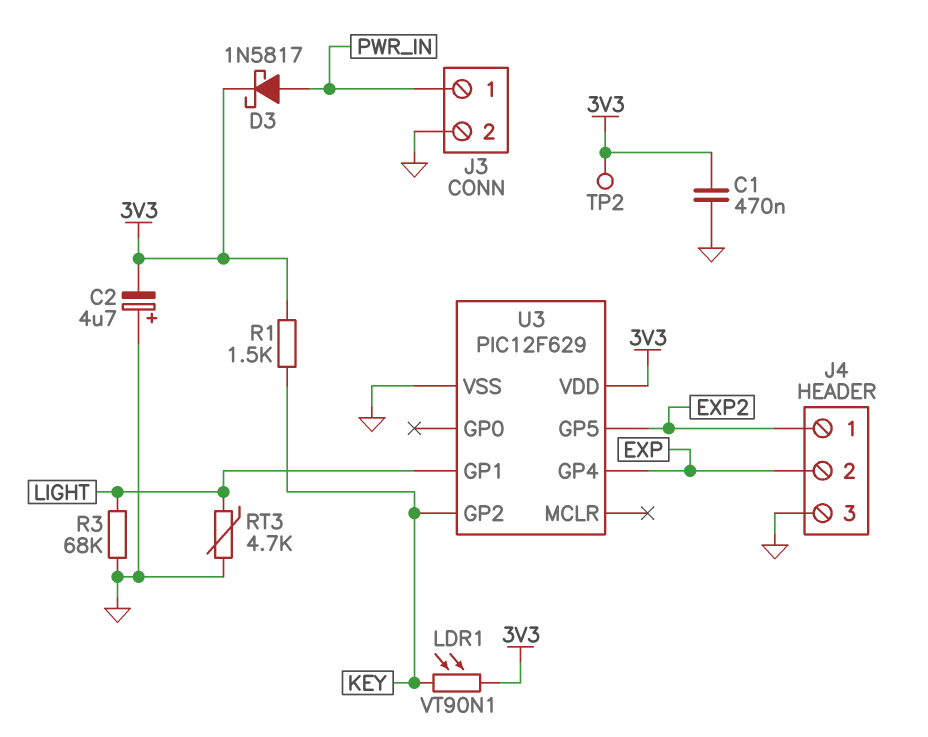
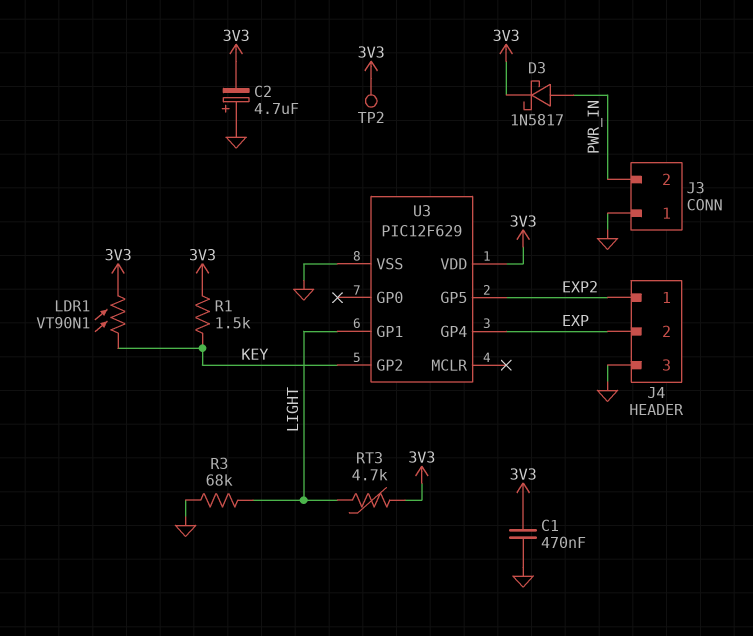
J3 pin 1: PWR_IN -> GND
J3 pin 2: GND -> PWR_IN
RT3: 4.7k (GND, LIGHT) -> 4.7k (3V3, LIGHT)

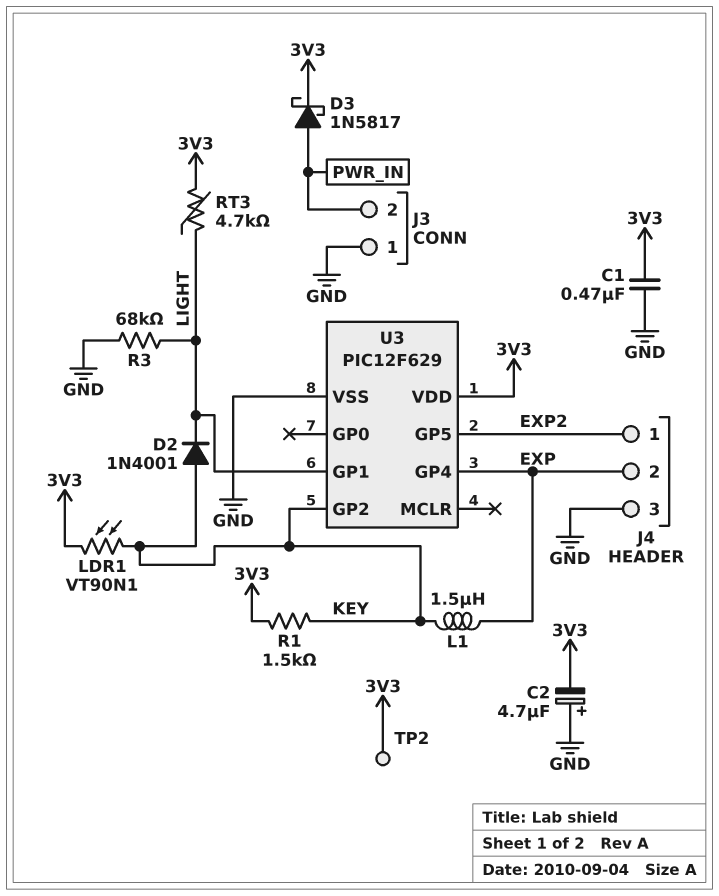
D2: none -> diode 1N4001 (A KEY, K LIGHT)
L1: none -> 1.5uH (EXP, KEY)

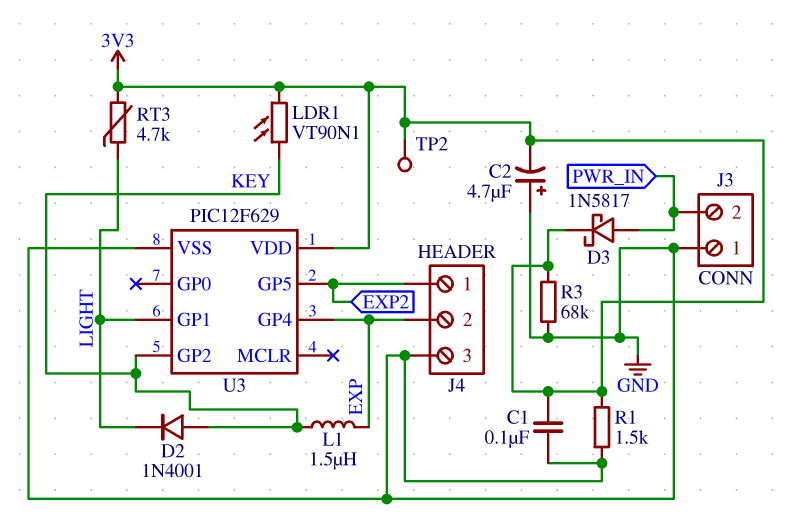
C1: 470nF (3V3, GND) -> 100nF (3V3, GND)
R1: 1.5k (3V3, KEY) -> 1.5k (3V3, GND)
R3: 68k (GND, LIGHT) -> 68k (3V3, GND)

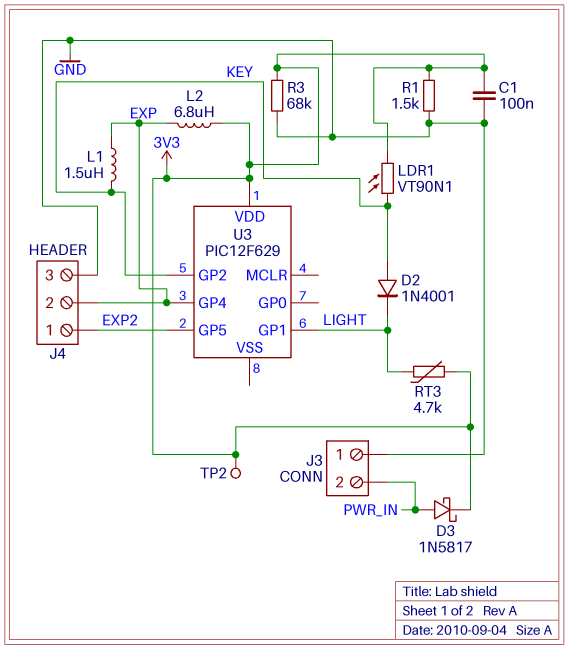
C2: 4.7uF (plus GND, minus 3V3) -> none
L2: none -> 6.8uH (3V3, EXP)
U3 pin VSS: GND -> none

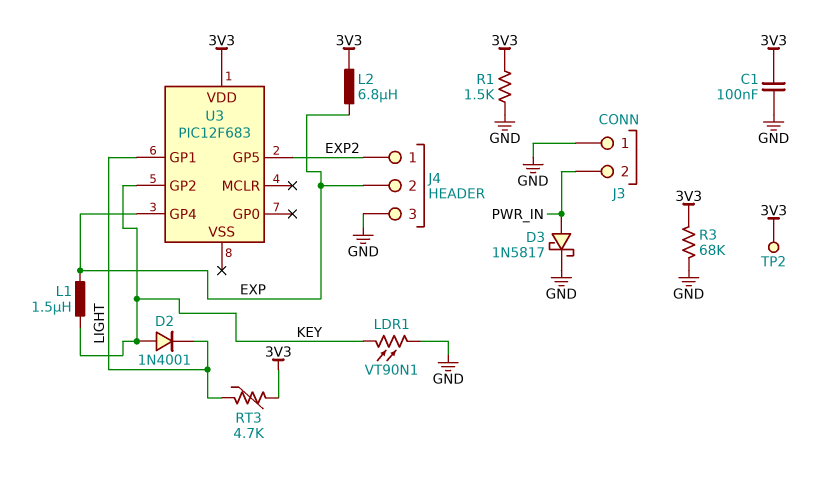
D3: schottky 1N5817 (A PWR_IN, K 3V3) -> schottky 1N5817 (A PWR_IN, K GND)
LDR1: VT90N1 (3V3, KEY) -> VT90N1 (GND, KEY)
U3: PIC12F629 -> PIC12F683

